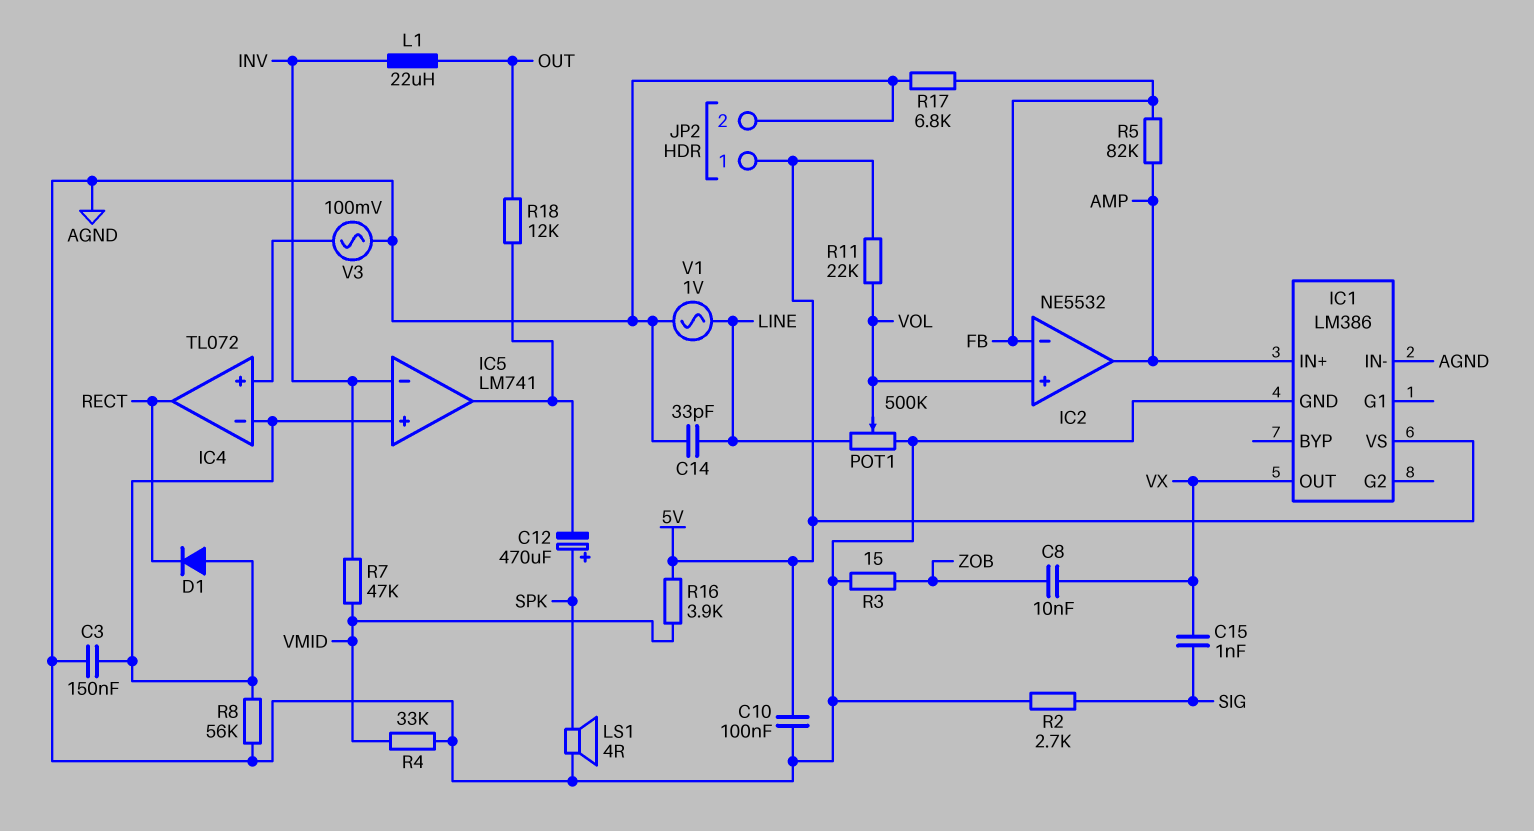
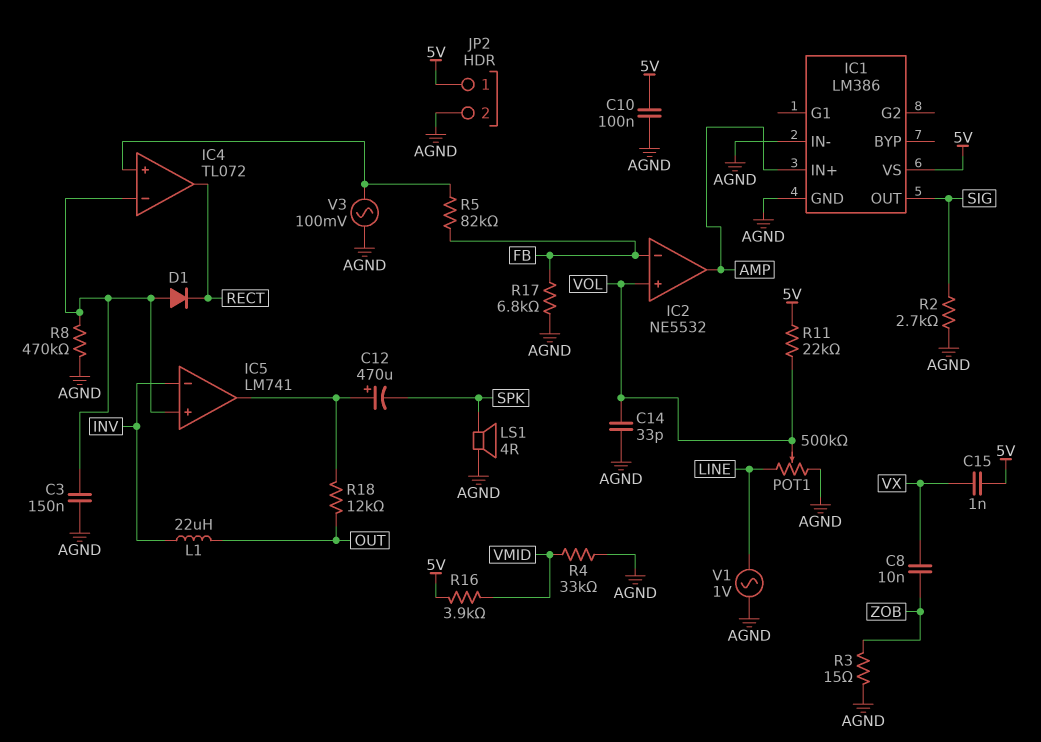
C12: 470uF (plus SPK, minus IC5/out) -> 470uF (plus IC5/out, minus SPK)
C14: 33pF (AGND, LINE) -> 33pF (AGND, VOL)
C15: 1nF (SIG, VX) -> 1nF (5V, VX)
IC1 pin OUT: VX -> SIG
R5: 82k (AMP, FB) -> 82k (FB, IC4/in+)
R7: 47k (INV, VMID) -> none
R8: 56k (AGND, IC4/in-) -> 470k (AGND, IC4/in-)

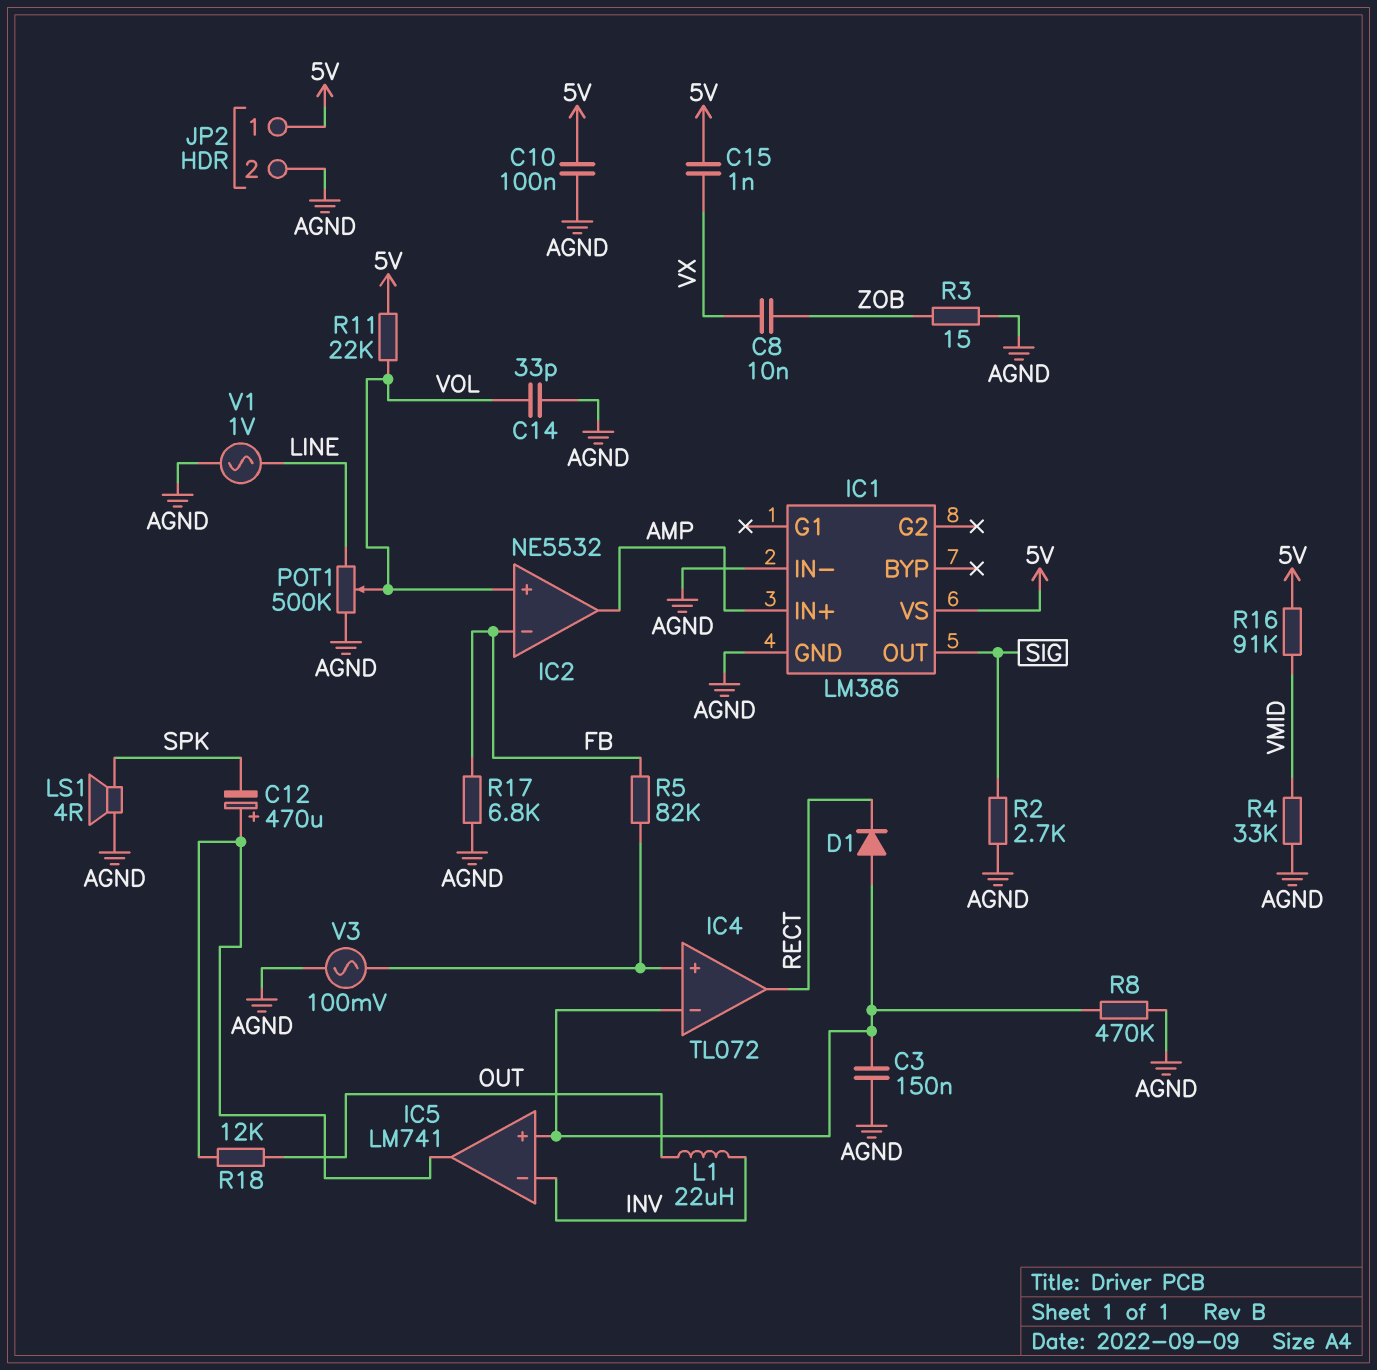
R16: 3.9k (5V, VMID) -> 91k (5V, VMID)

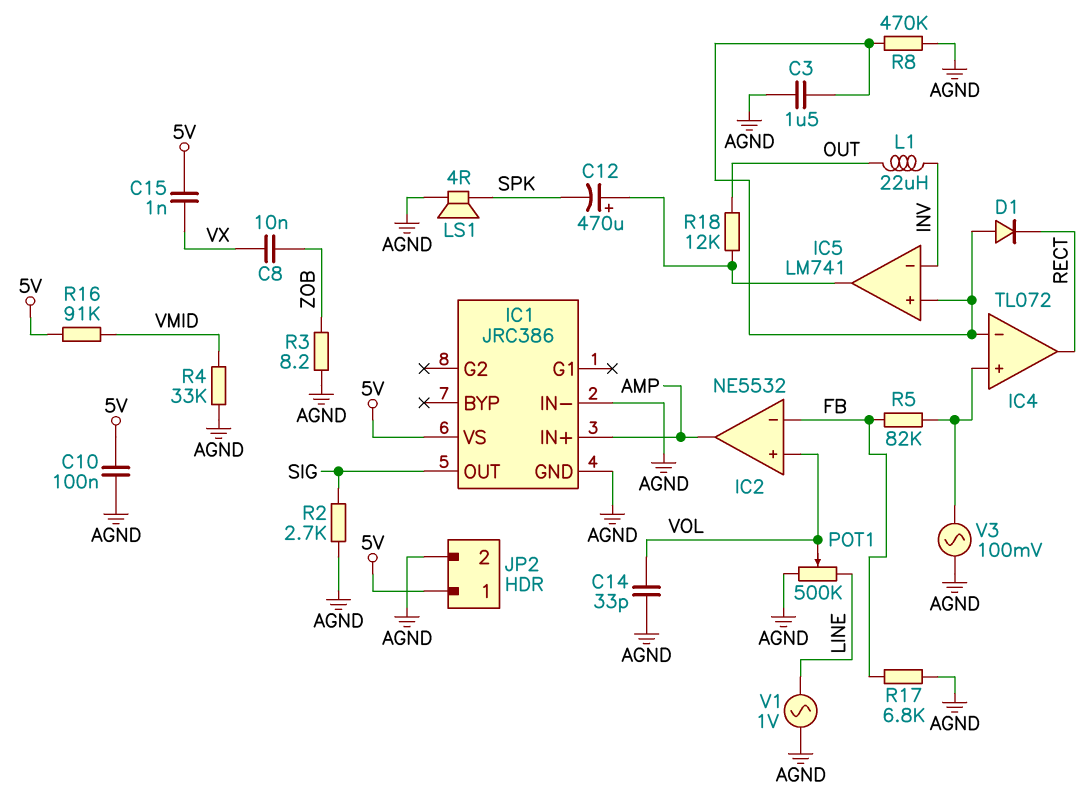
C3: 150nF (AGND, IC4/in-) -> 1.5uF (AGND, IC4/in-)
IC1: LM386 -> JRC386
R3: 15 (AGND, ZOB) -> 8.2 (AGND, ZOB)
R11: 22k (5V, VOL) -> none

